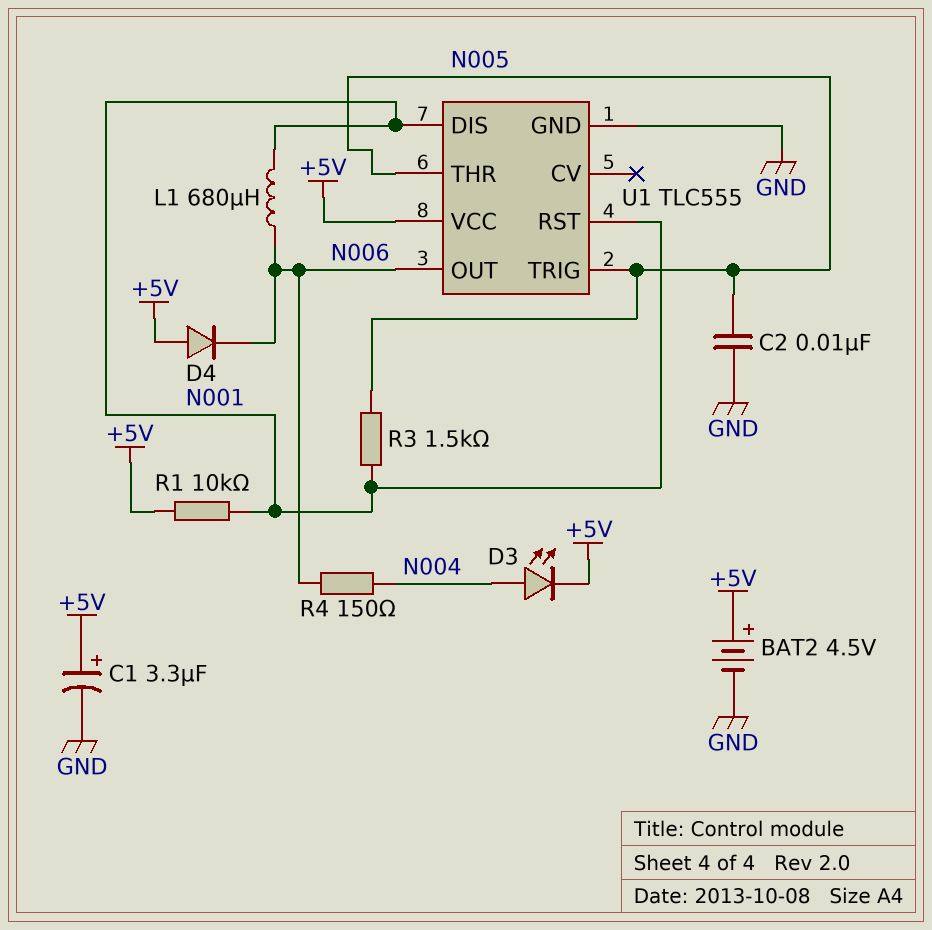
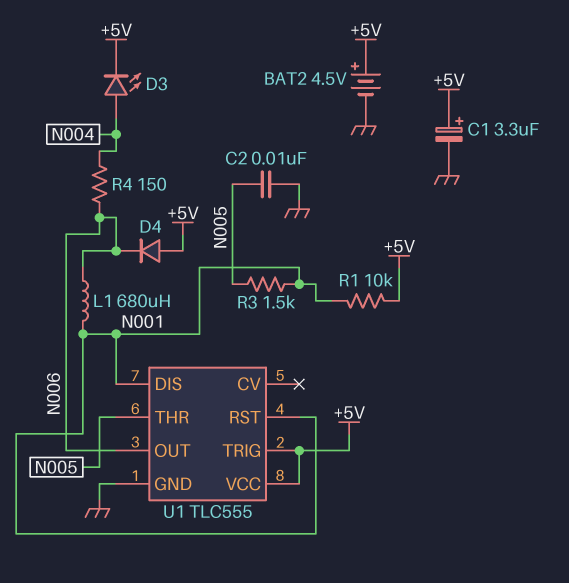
U1 pin TRIG: N005 -> +5V

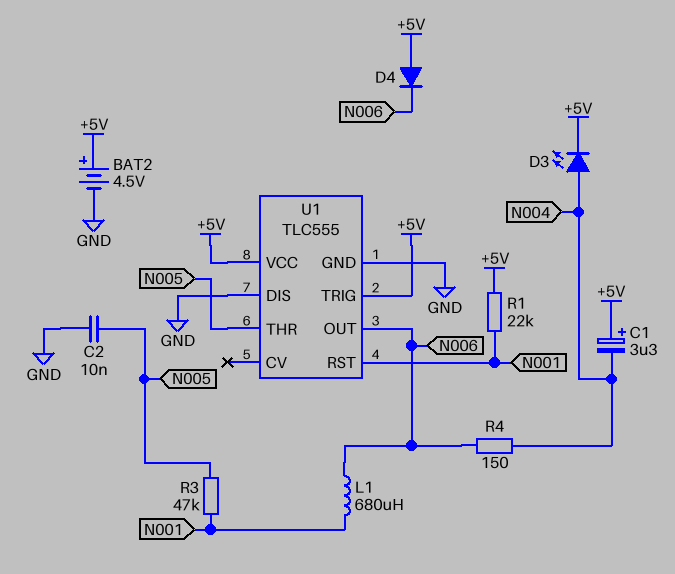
C1: 3.3uF (plus +5V, minus GND) -> 3.3uF (plus +5V, minus N004)
R1: 10k (+5V, N001) -> 22k (+5V, N001)
R3: 1.5k (N001, N005) -> 47k (N001, N005)
U1 pin DIS: N001 -> GND

